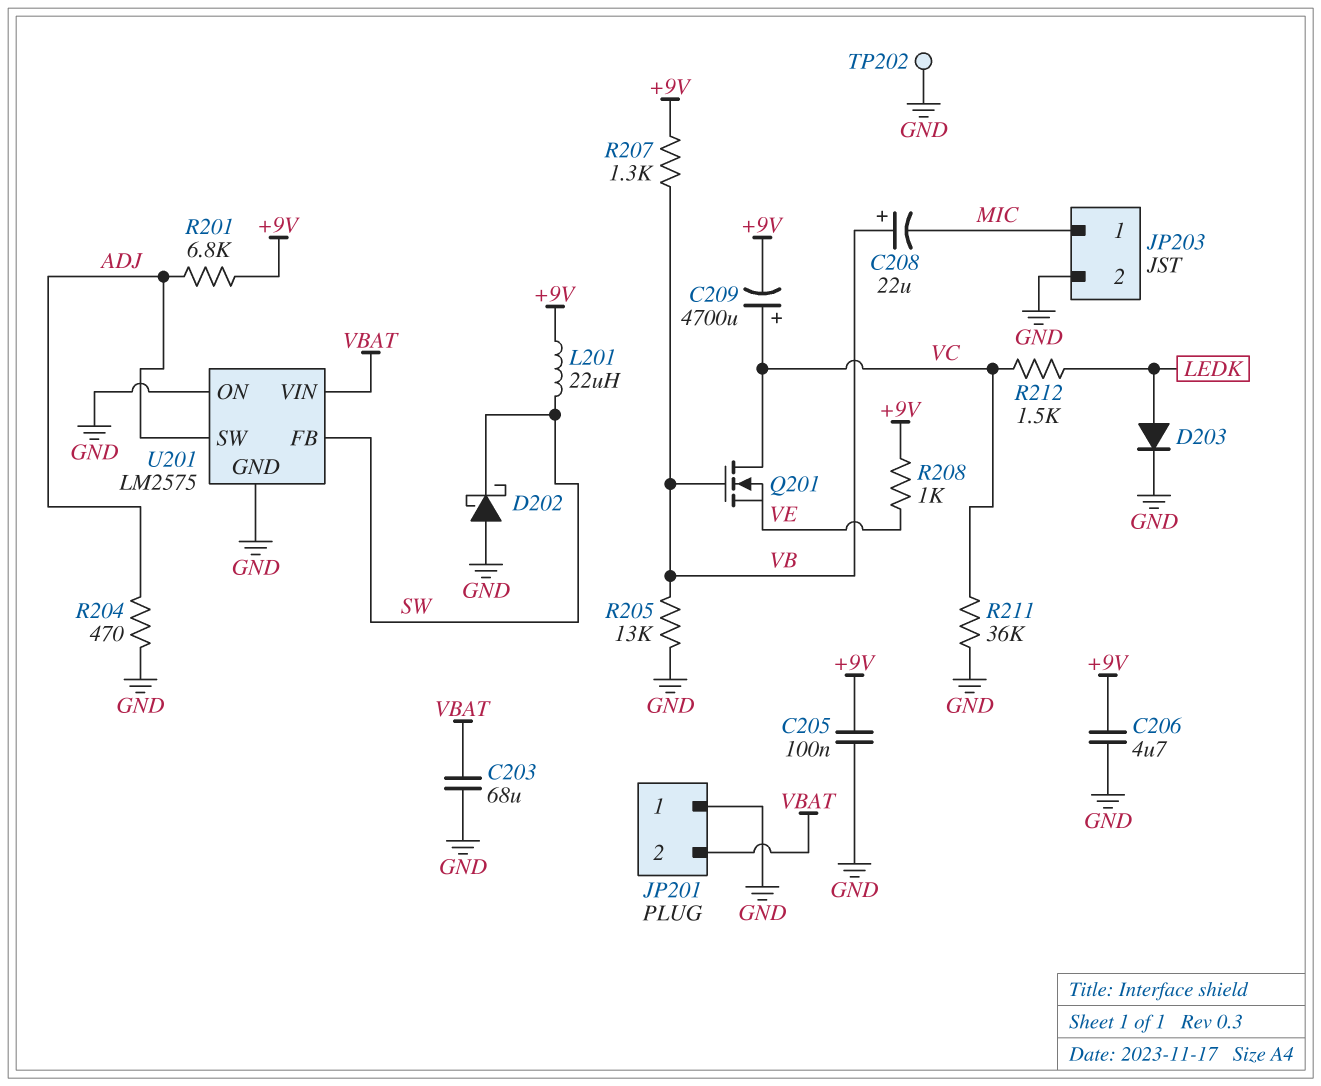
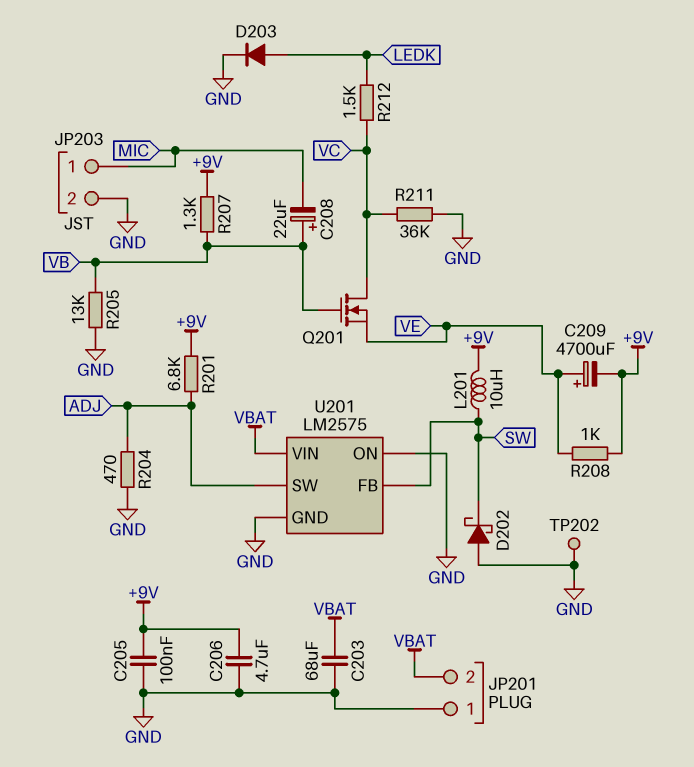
C209: 4700uF (plus VC, minus +9V) -> 4700uF (plus VE, minus +9V)
L201: 22uH (+9V, SW) -> 10uH (+9V, SW)

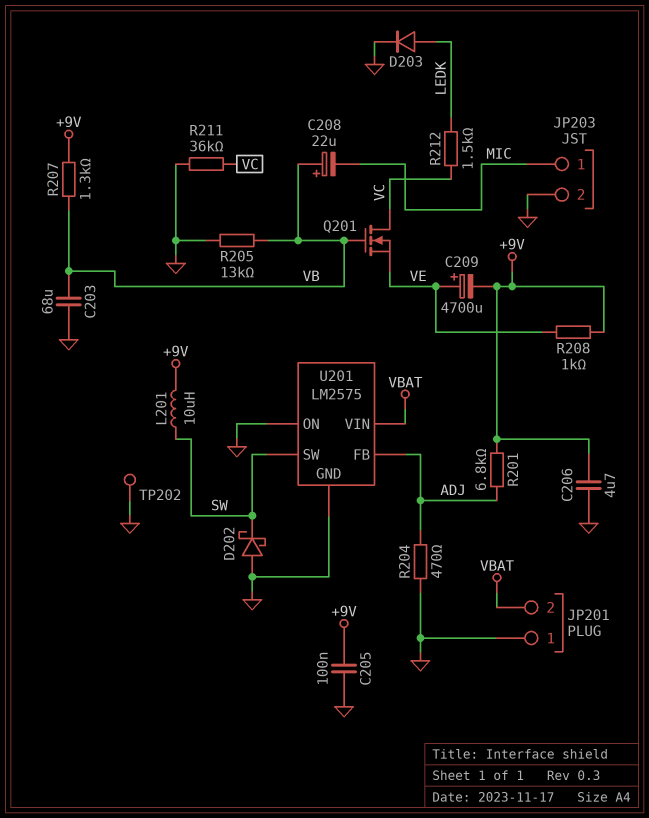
C203: 68uF (GND, VBAT) -> 68uF (GND, VB)
U201 pin FB: SW -> ADJ
U201 pin SW: ADJ -> SW

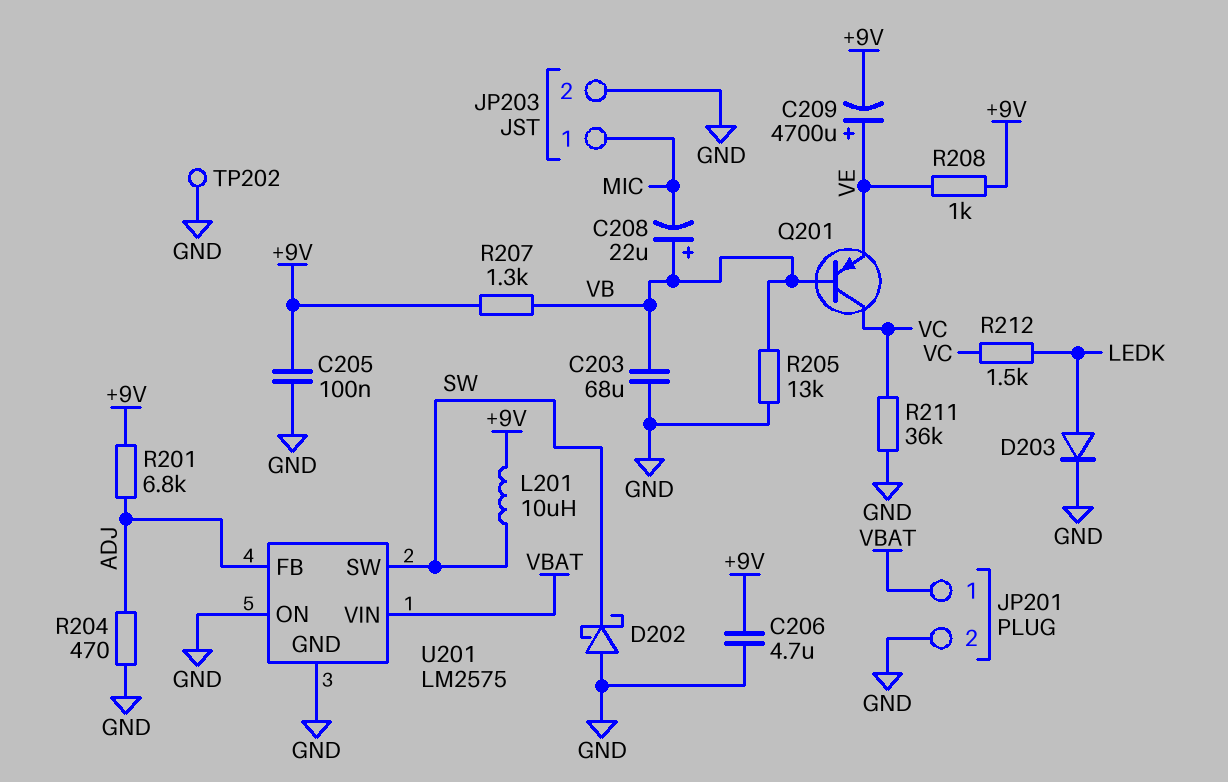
JP201 pin 1: GND -> VBAT
JP201 pin 2: VBAT -> GND
Q201: NMOS (G VB, D VC, S VE) -> PNP (B VB, C VC, E VE)

